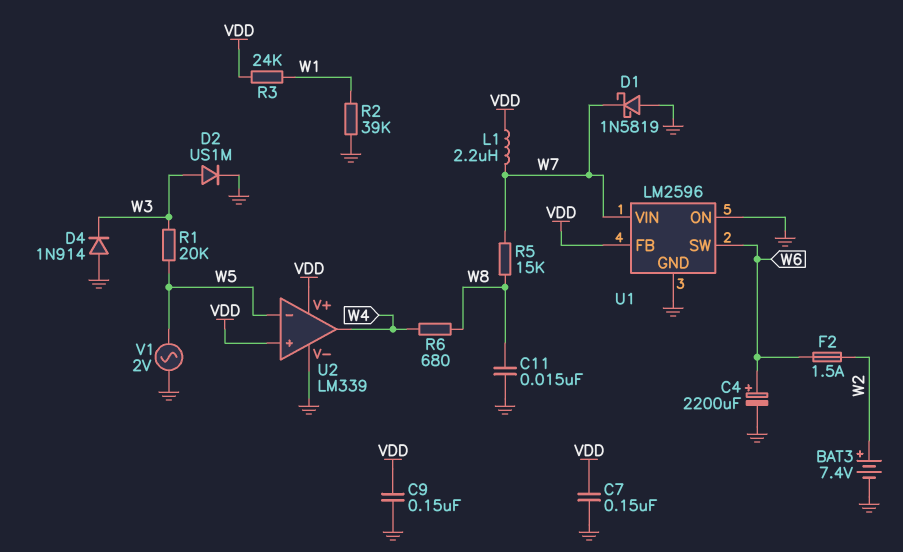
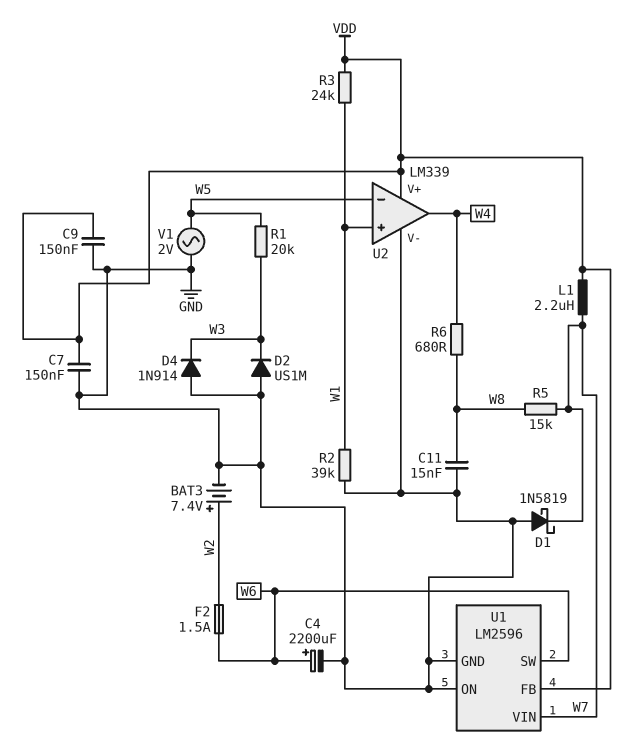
D2: diode US1M (A W3, K GND) -> diode US1M (A GND, K W3)
U2 pin in+: VDD -> W1

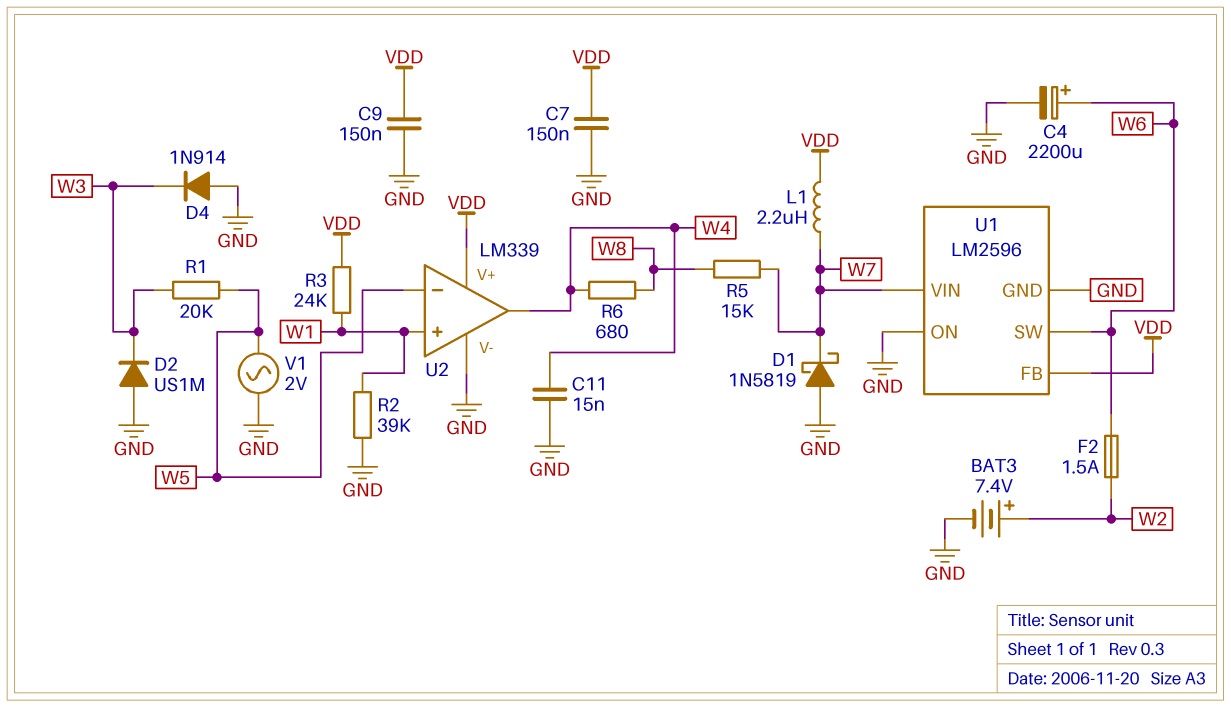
C11: 15nF (GND, W8) -> 15nF (GND, W4)

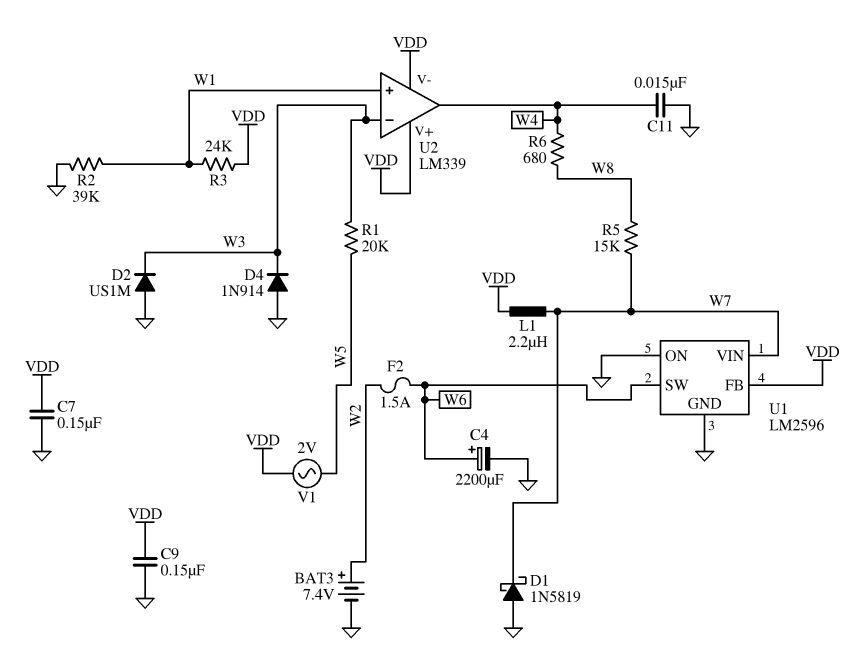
U2 pin V-: GND -> VDD
U2 pin in-: W5 -> W3
V1: AC 2V (GND, W5) -> AC 2V (VDD, W5)

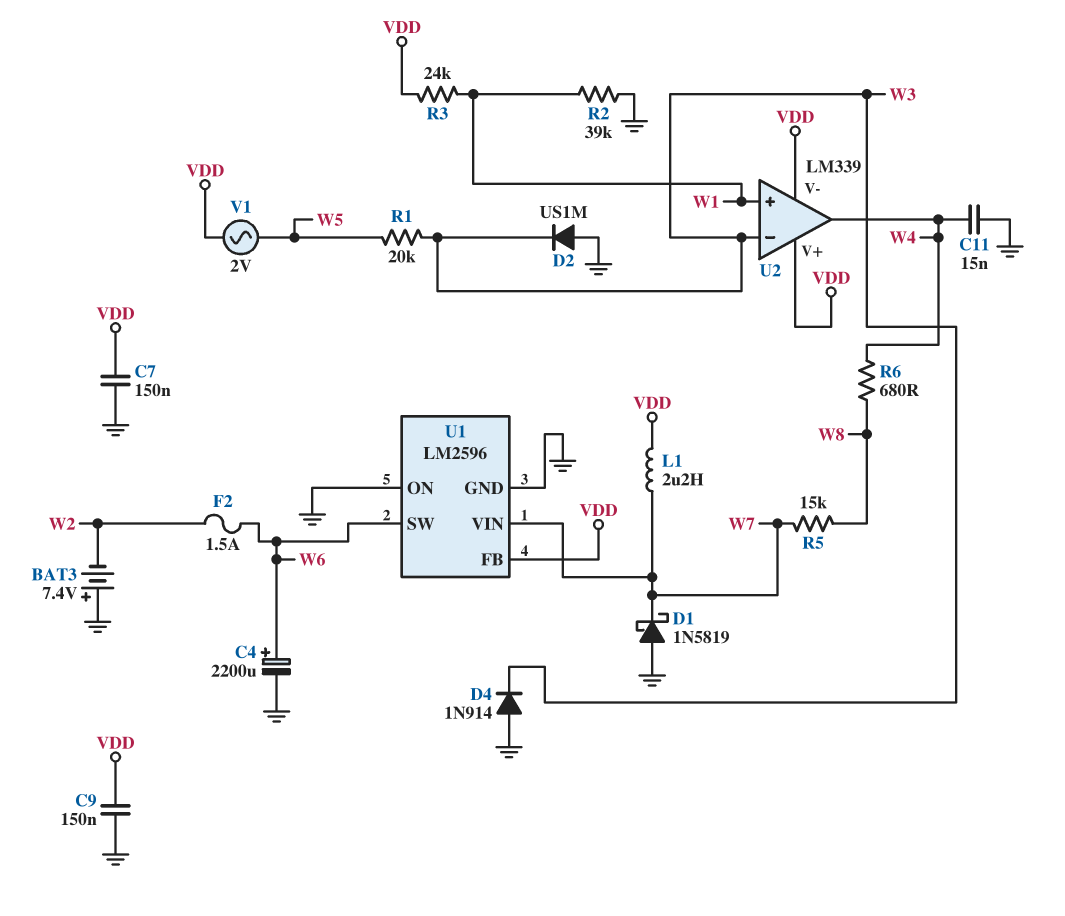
BAT3: 7.4V (plus W2, minus GND) -> 7.4V (plus GND, minus W2)

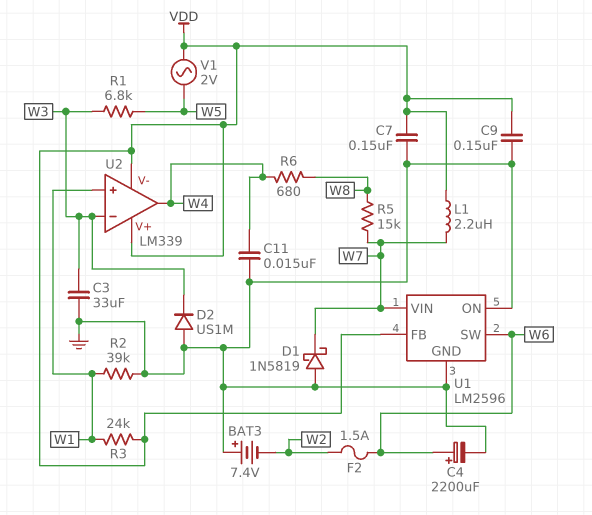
C3: none -> 33uF (GND, W3)
D4: diode 1N914 (A GND, K W3) -> none
R1: 20k (W3, W5) -> 6.8k (W3, W5)

